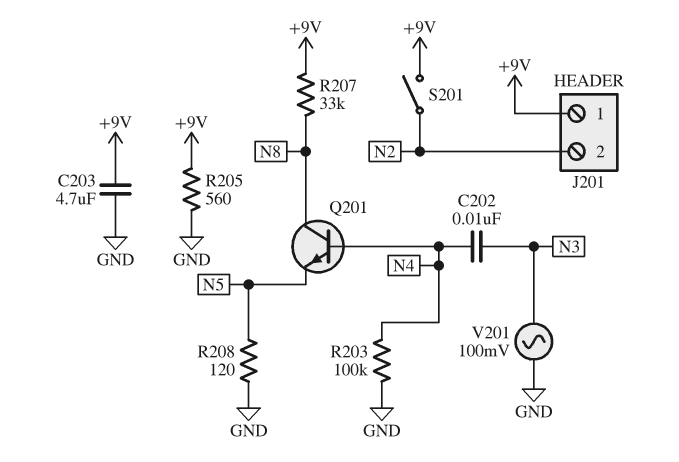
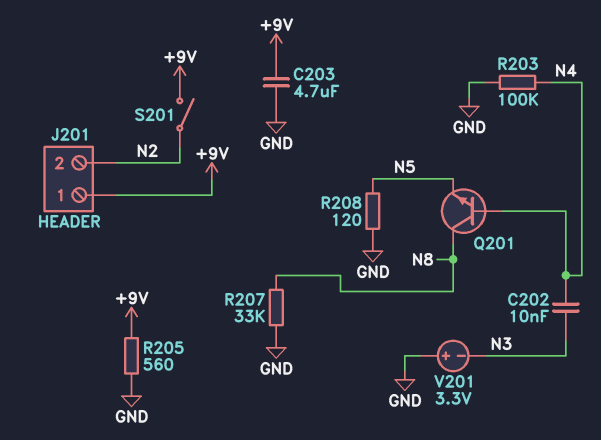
R207: 33k (+9V, N8) -> 33k (GND, N8)
V201: AC 100mV (GND, N3) -> 3.3V (plus GND, minus N3)

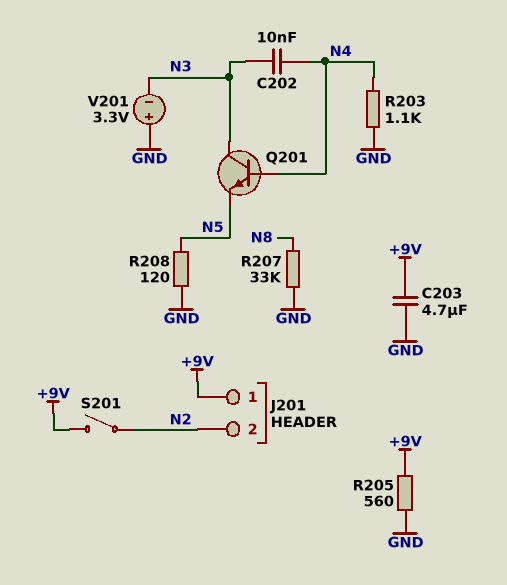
Q201: NPN (B N4, C N8, E N5) -> NPN (B N4, C N3, E N5)
R203: 100k (GND, N4) -> 1.1k (GND, N4)

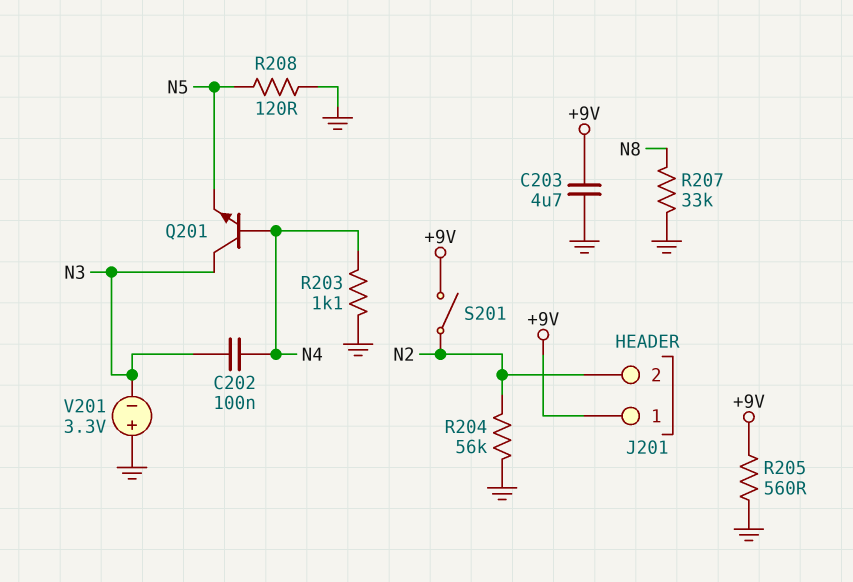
C202: 10nF (N3, N4) -> 100nF (N3, N4)
R204: none -> 56k (GND, N2)

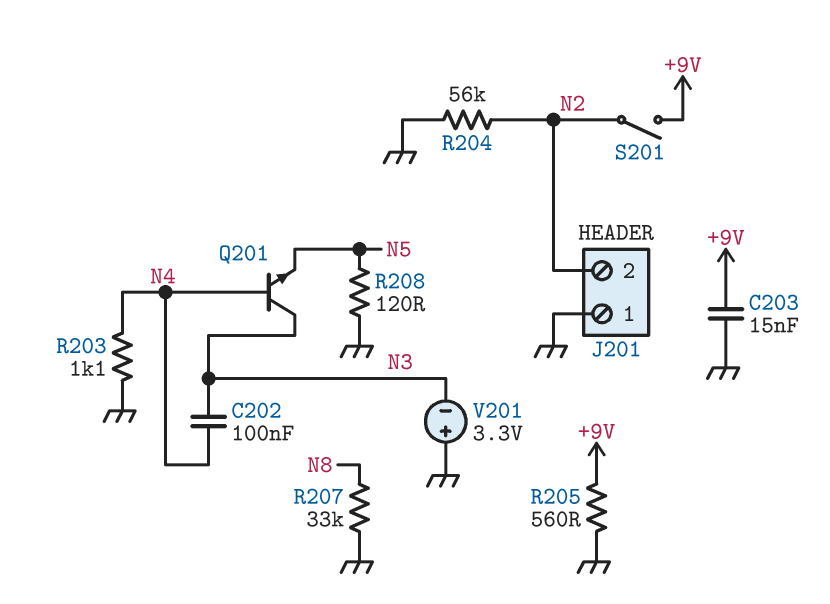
C203: 4.7uF (+9V, GND) -> 15nF (+9V, GND)
J201 pin 1: +9V -> GND

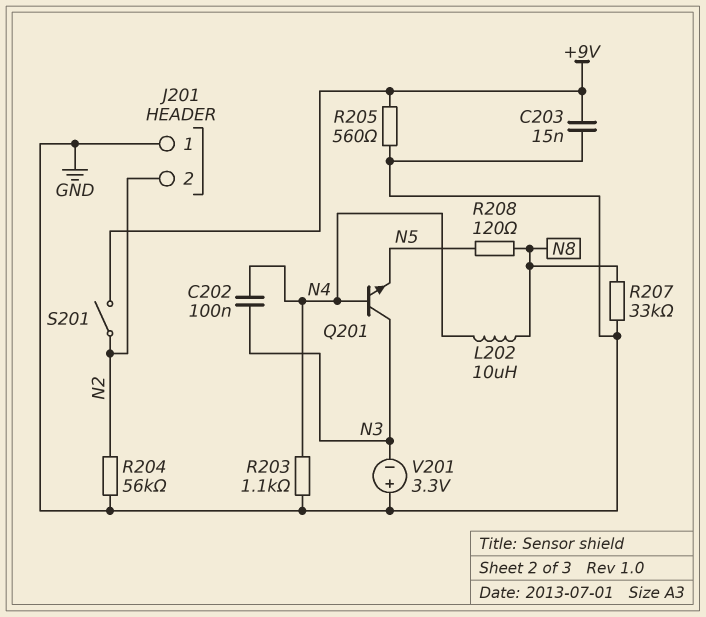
L202: none -> 10uH (N4, N8)
R208: 120 (GND, N5) -> 120 (N5, N8)

